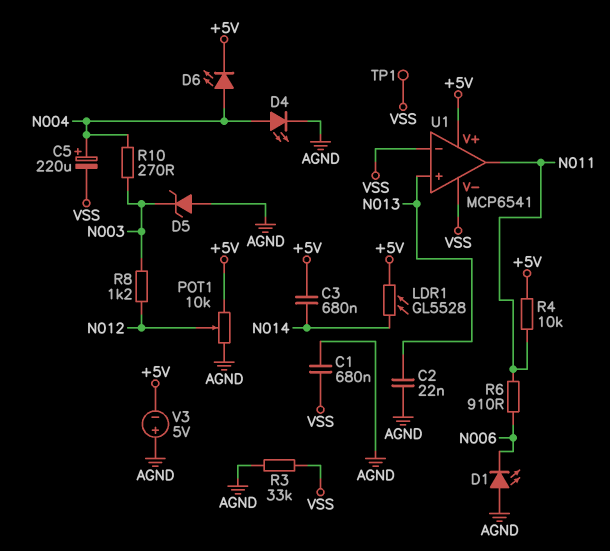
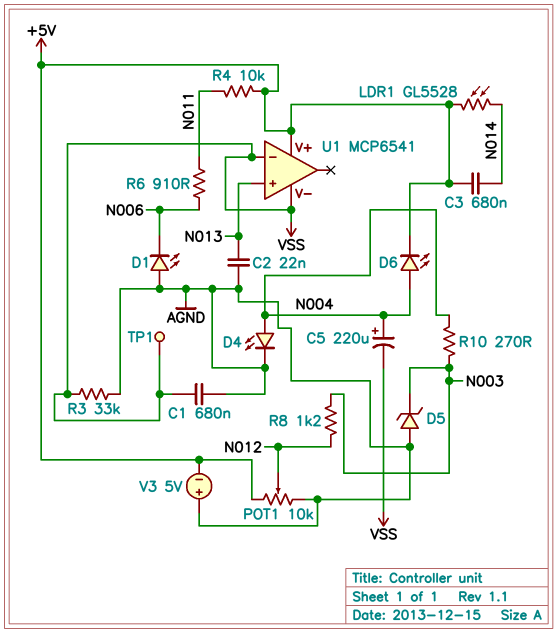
U1 pin out: N011 -> none

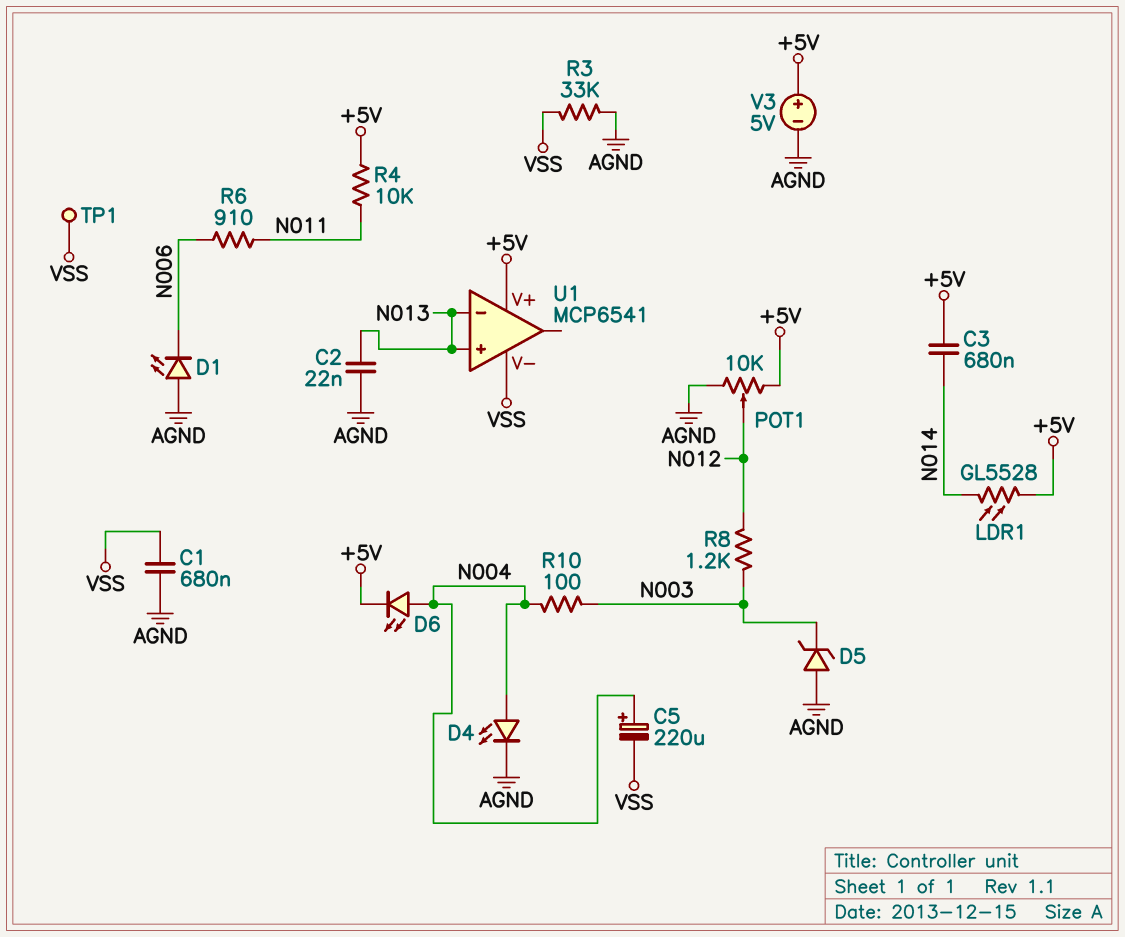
R10: 270 (N003, N004) -> 100 (N003, N004)
U1 pin in-: VSS -> N013
V3: 5V (plus AGND, minus +5V) -> 5V (plus +5V, minus AGND)

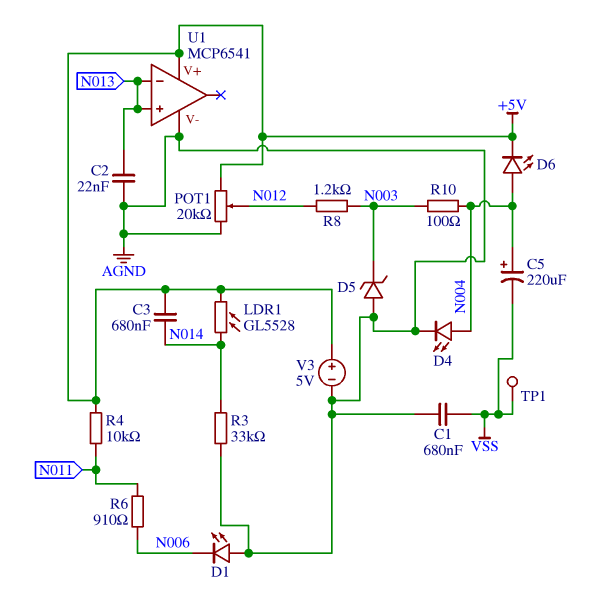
POT1: 10k (+5V, AGND, wiper N012) -> 20k (+5V, AGND, wiper N012)
R3: 33k (AGND, VSS) -> 33k (AGND, N014)
U1 pin V-: VSS -> AGND

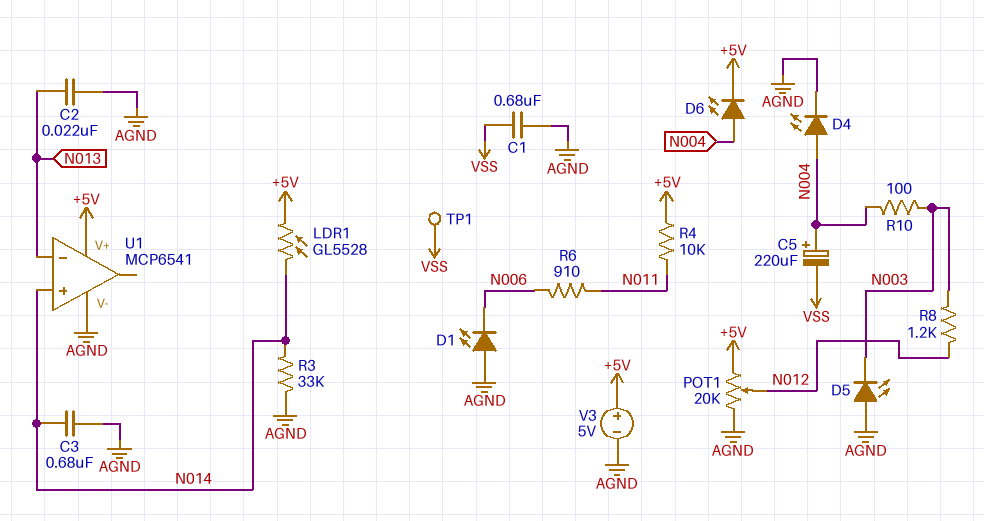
C3: 680nF (+5V, N014) -> 680nF (AGND, N014)
D5: zener (A AGND, K N003) -> LED (A AGND, K N003)
U1 pin in+: N013 -> N014

